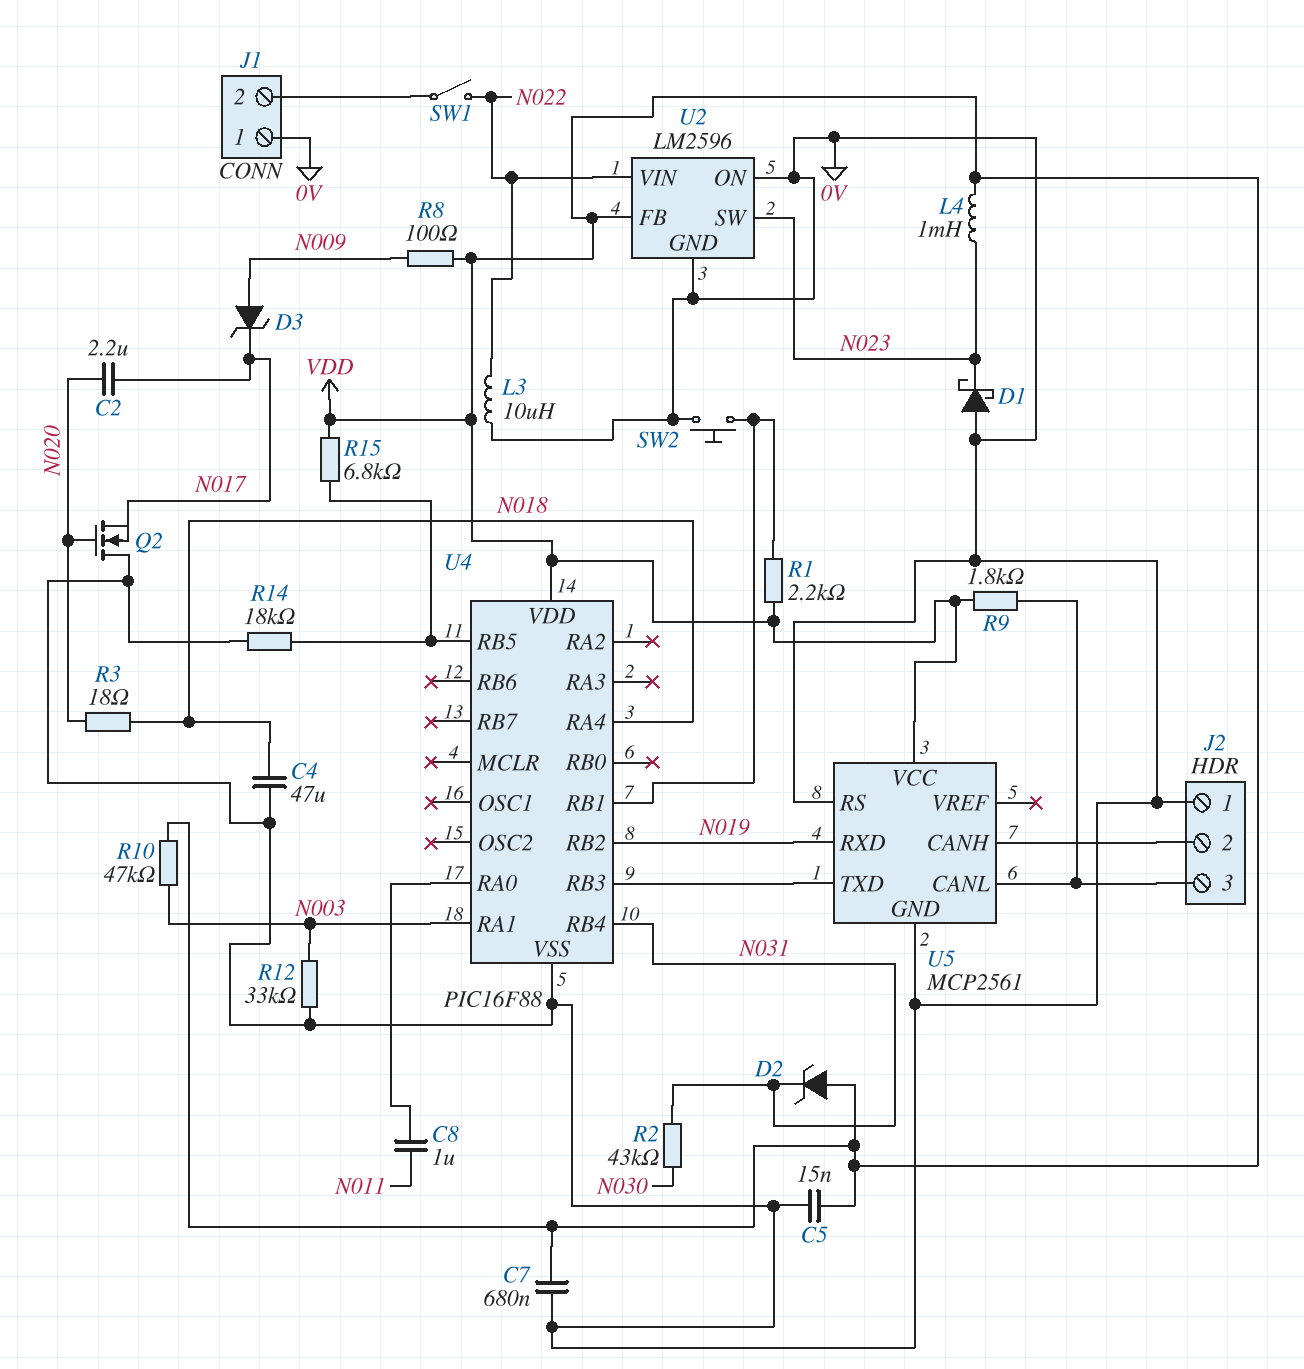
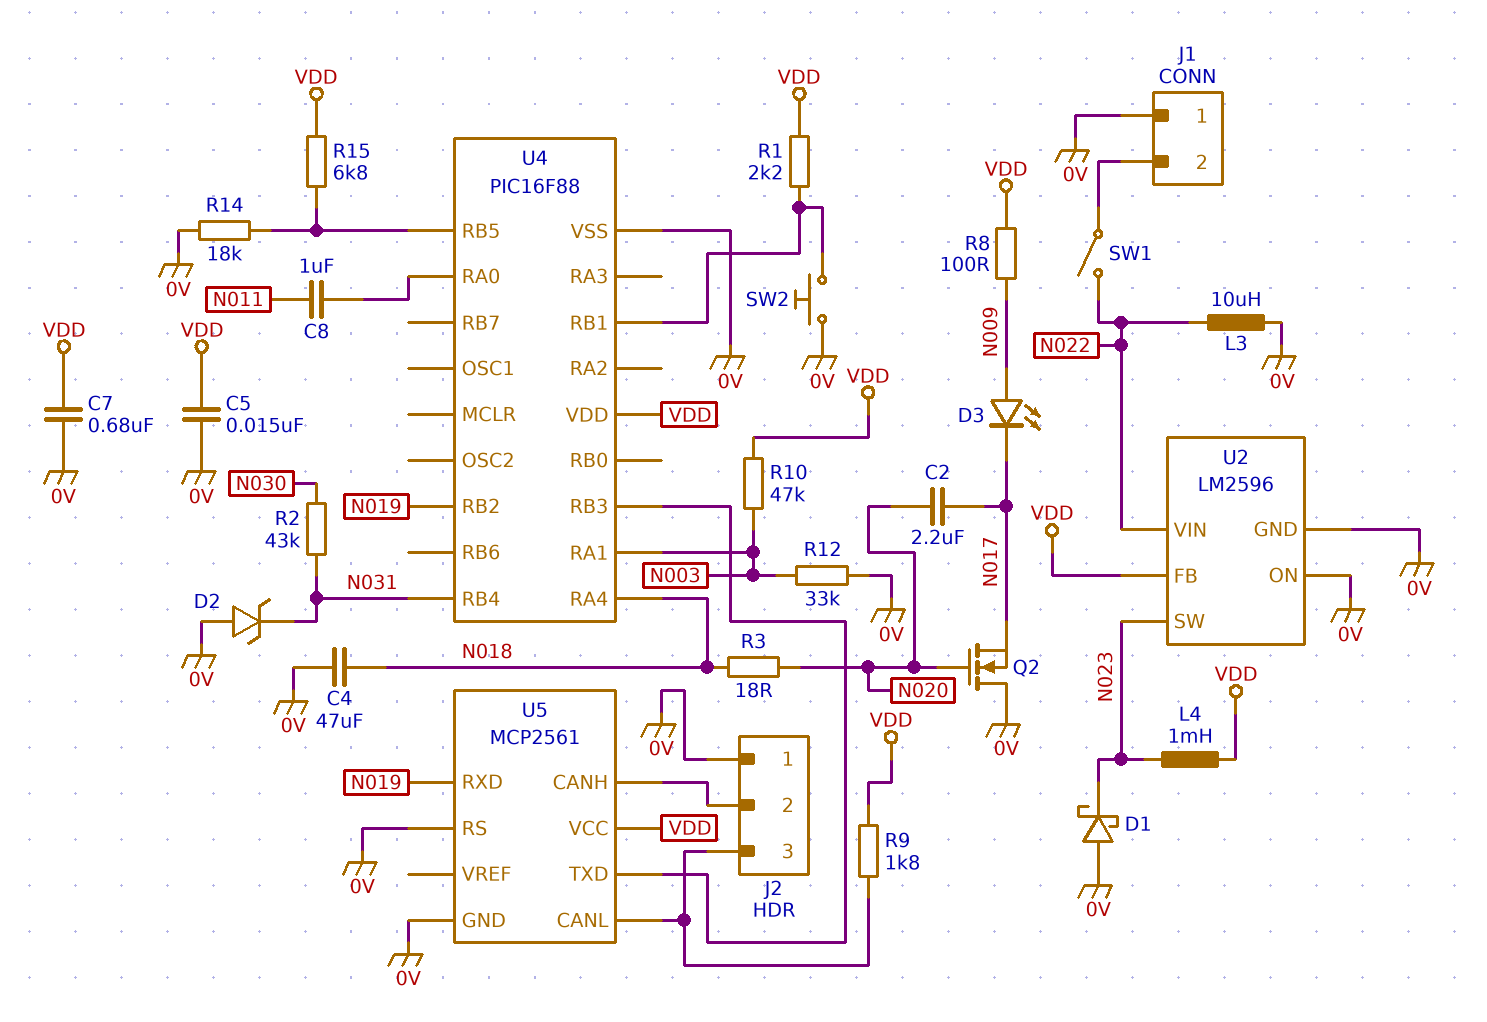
D2: zener (A VDD, K N031) -> zener (A 0V, K N031)
D3: zener (A N009, K N017) -> LED (A N009, K N017)

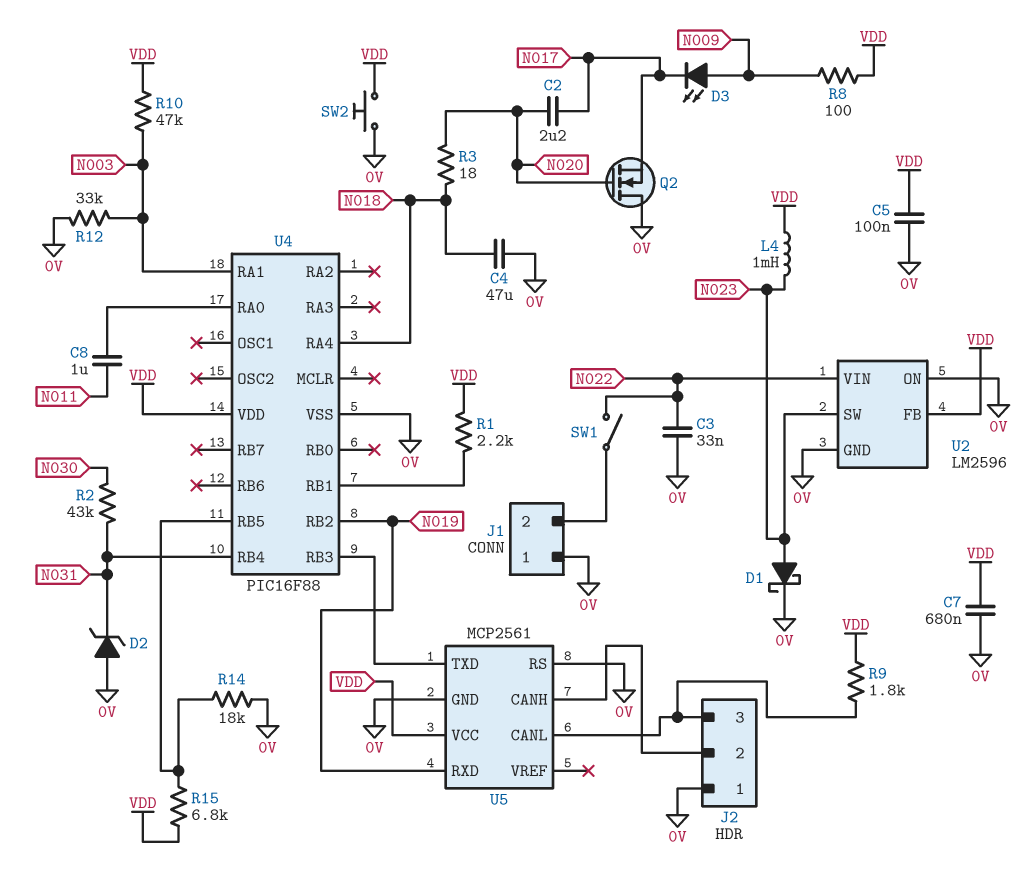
C3: none -> 33nF (0V, N022)
C5: 15nF (0V, VDD) -> 100nF (0V, VDD)
D1: schottky (A 0V, K N023) -> schottky (A N023, K 0V)
L3: 10uH (0V, N022) -> none
SW2: button (0V, U4/RB1) -> button (0V, VDD)

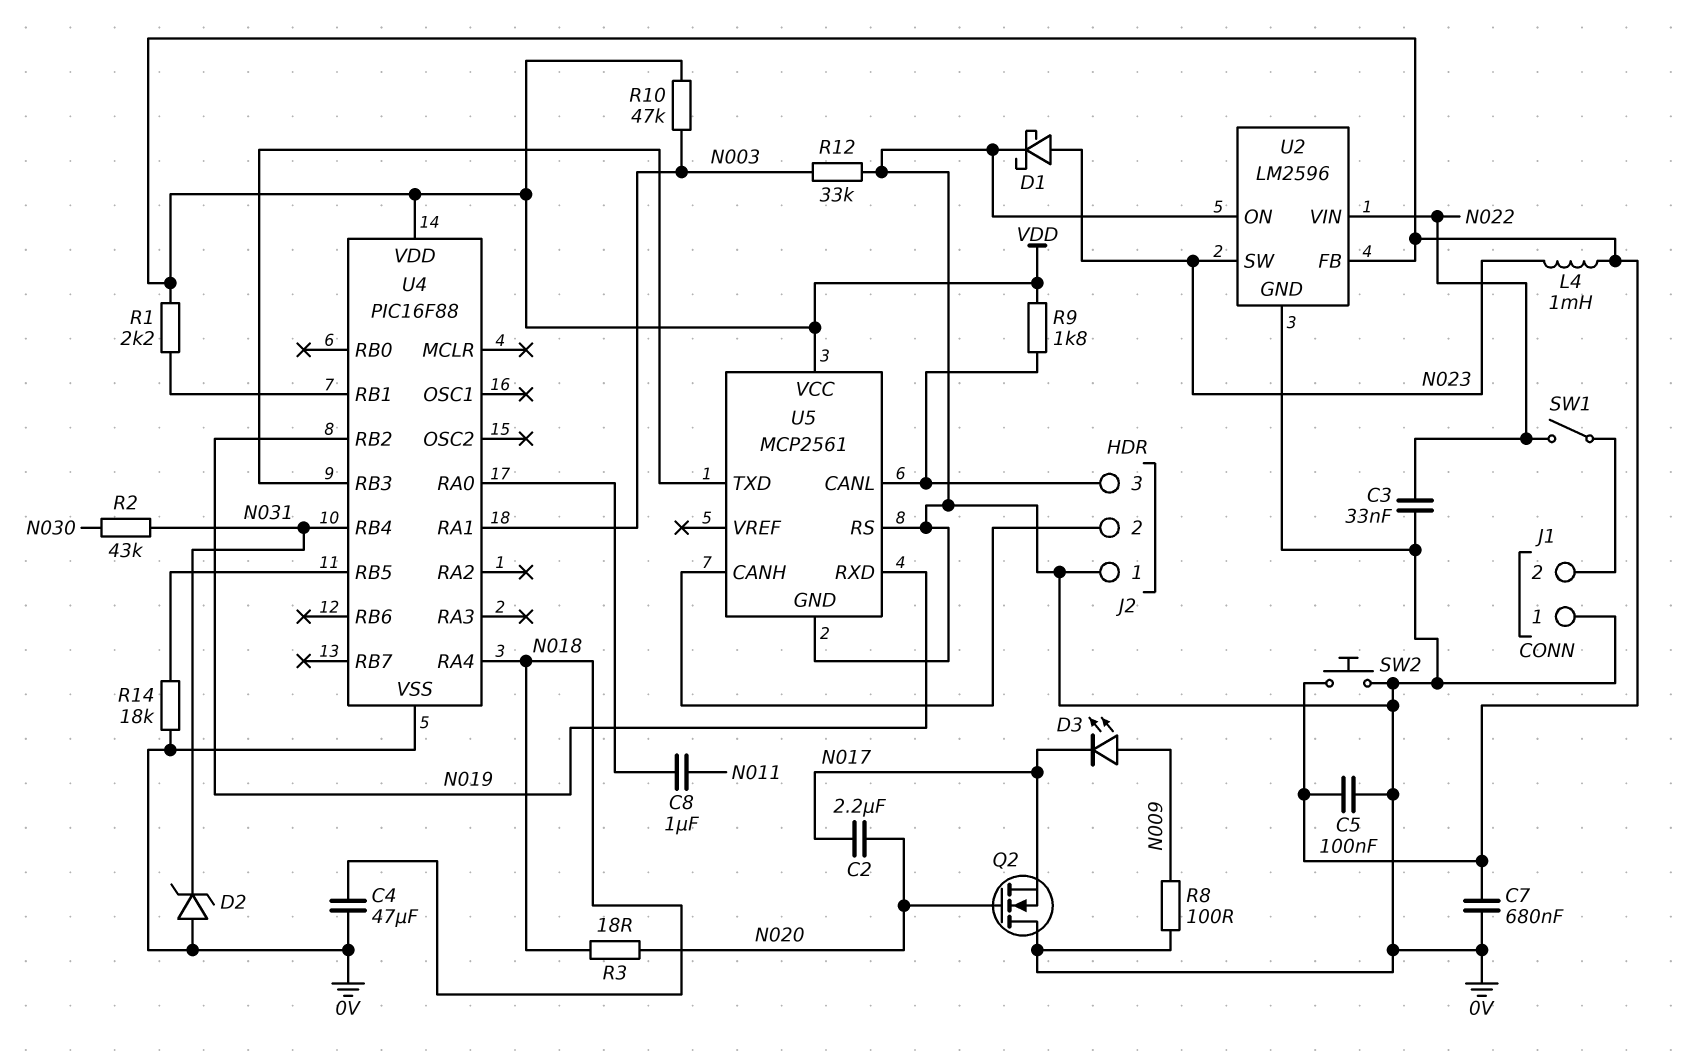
R8: 100 (N009, VDD) -> 100 (0V, N009)
R15: 6.8k (U4/RB5, VDD) -> none

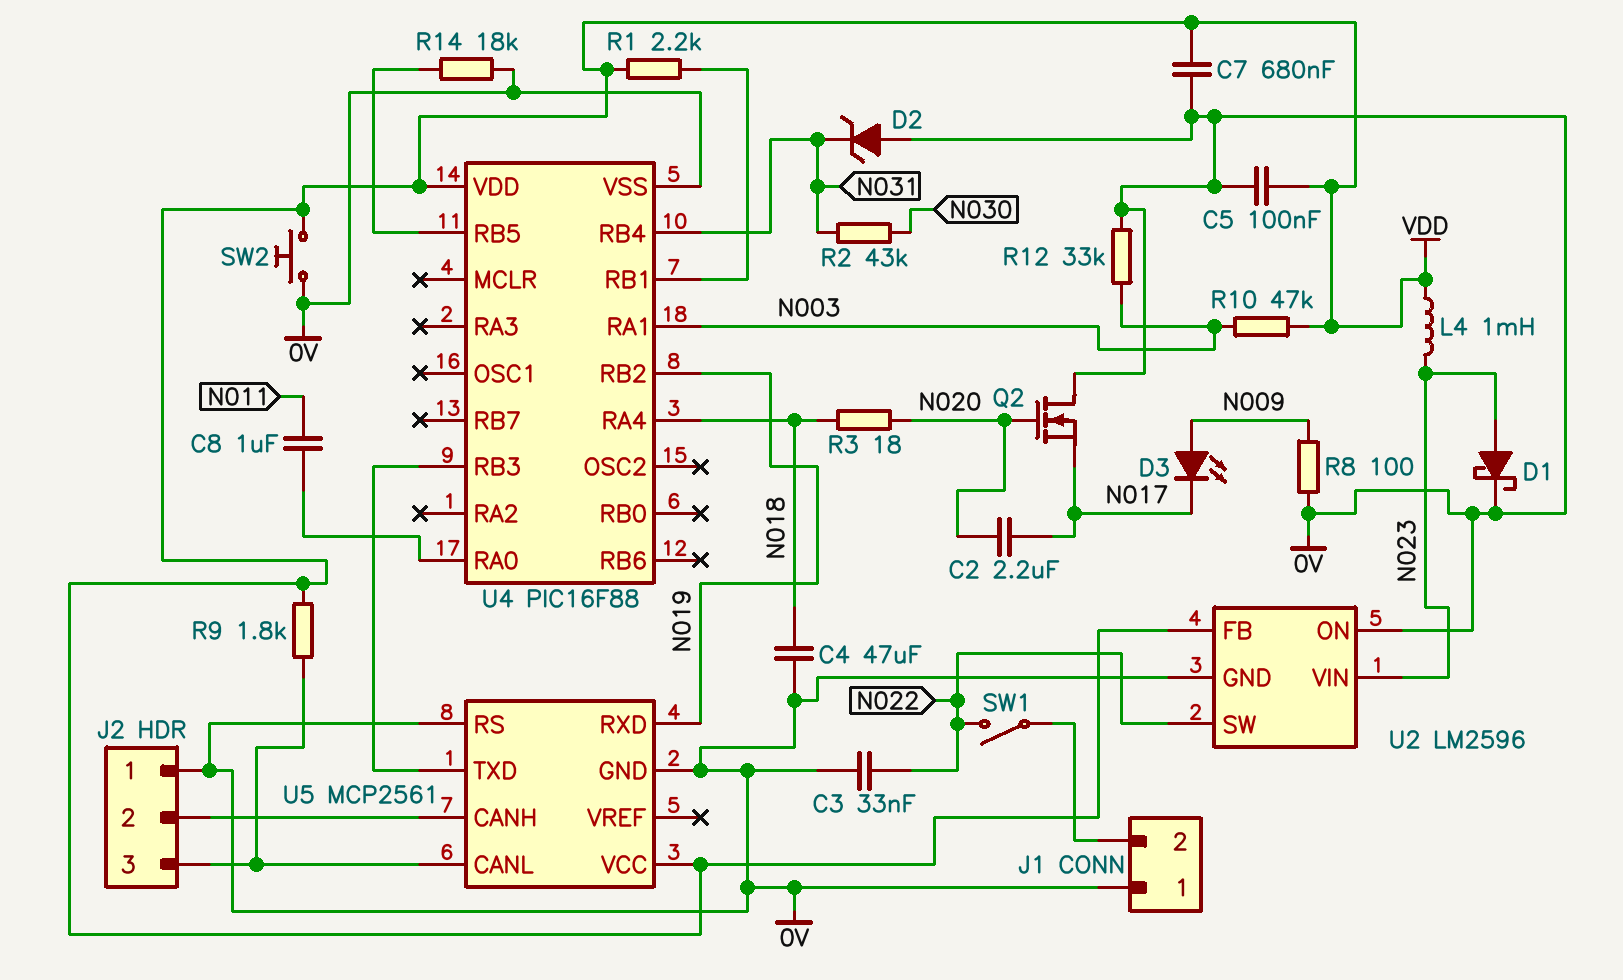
U2 pin SW: N023 -> N022
U2 pin VIN: N022 -> N023

